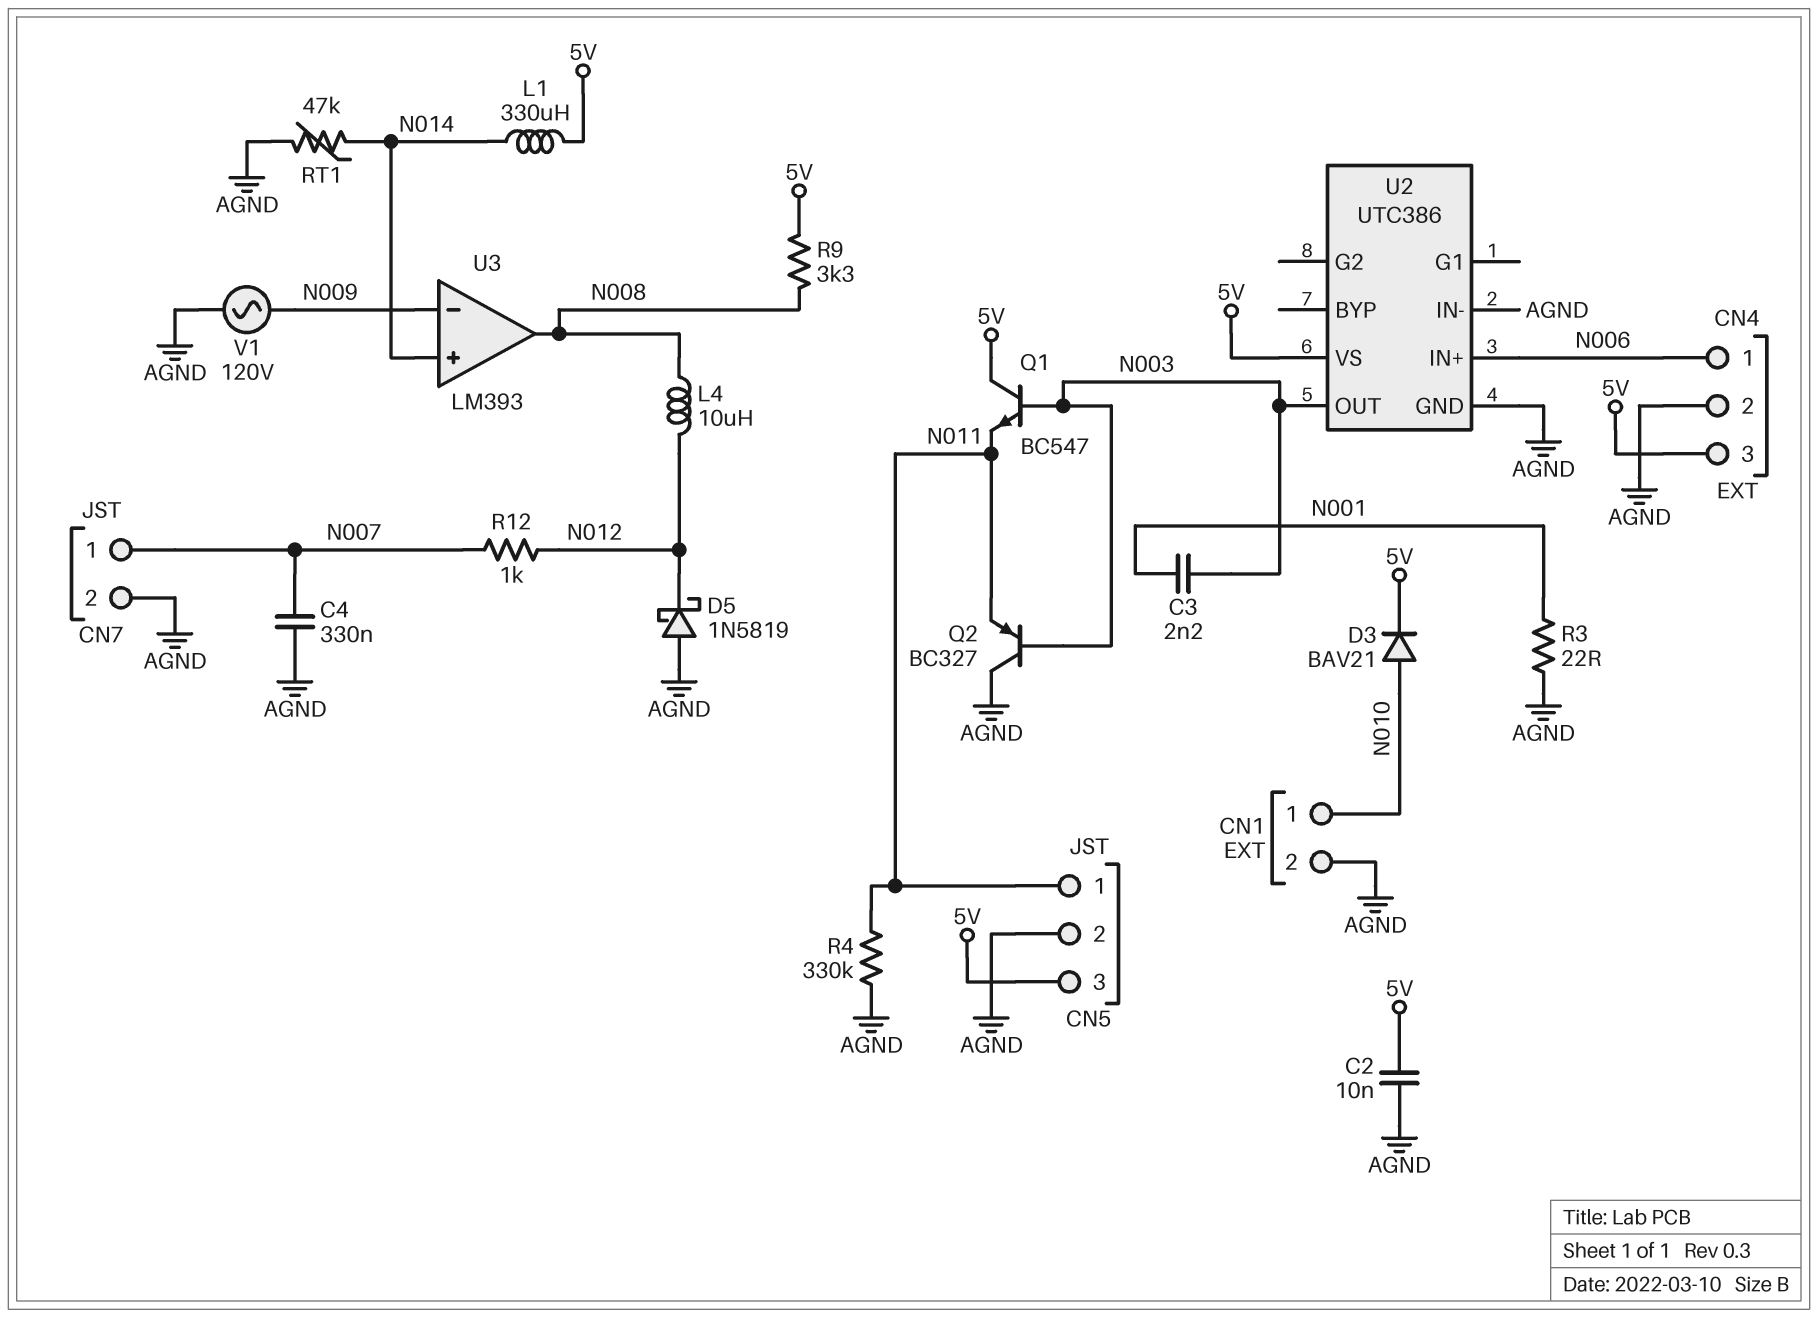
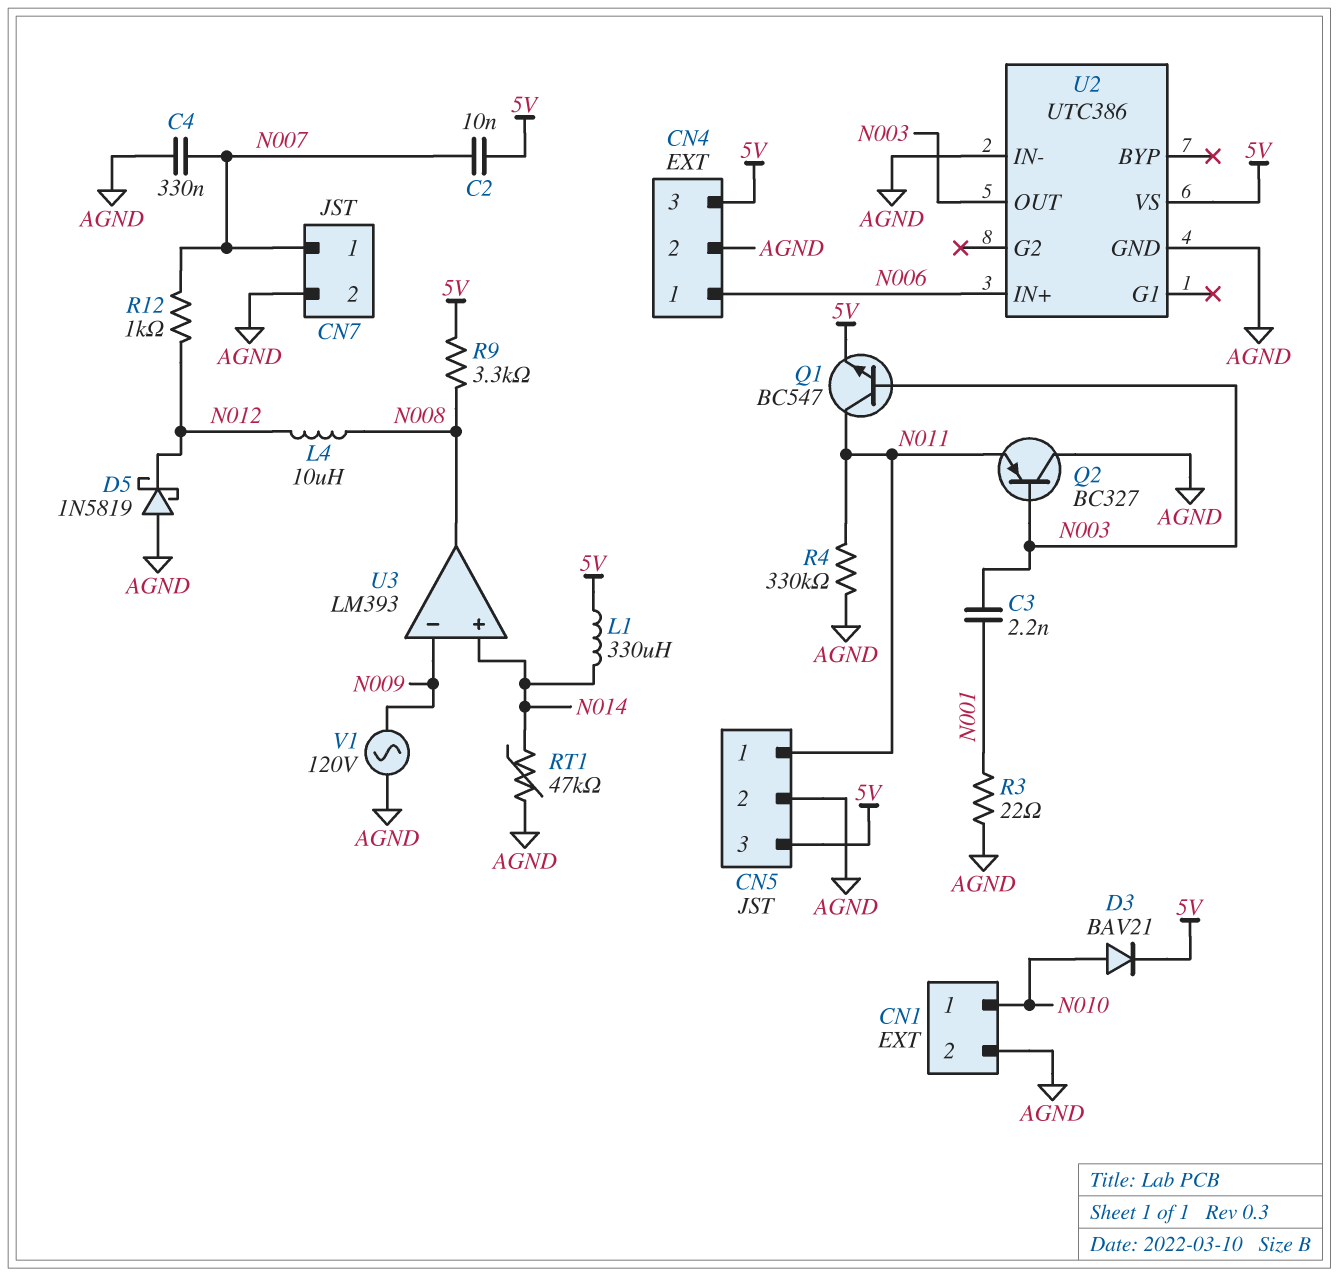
C2: 10nF (5V, AGND) -> 10nF (5V, N007)
Q1: NPN BC547 (B N003, C 5V, E N011) -> NPN BC547 (B N003, C N011, E 5V)

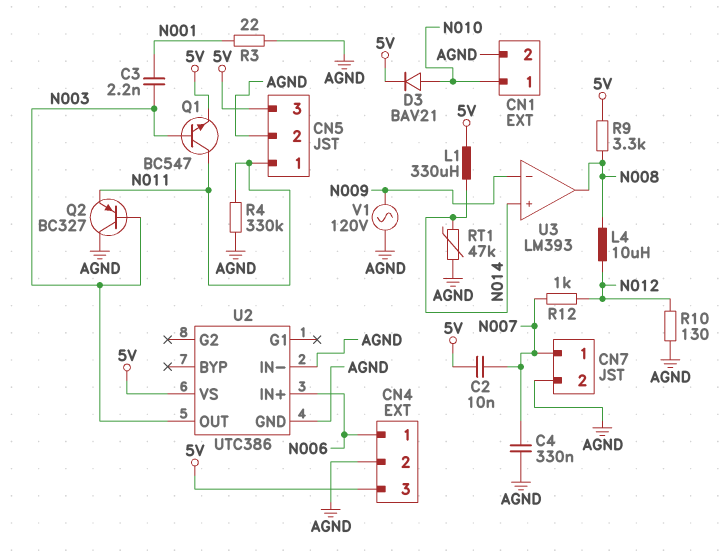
D5: schottky 1N5819 (A AGND, K N012) -> none
R10: none -> 130 (AGND, N012)

